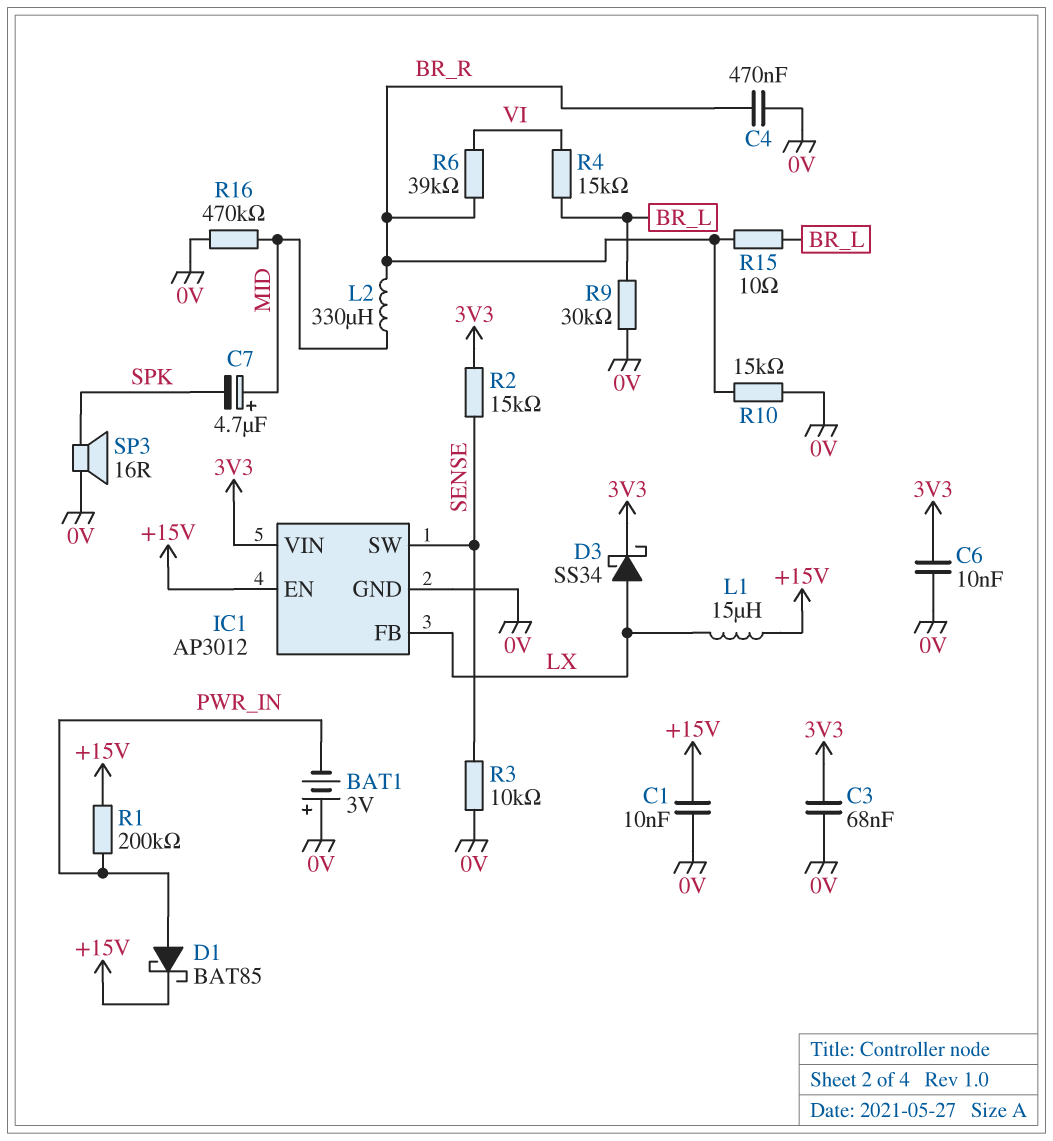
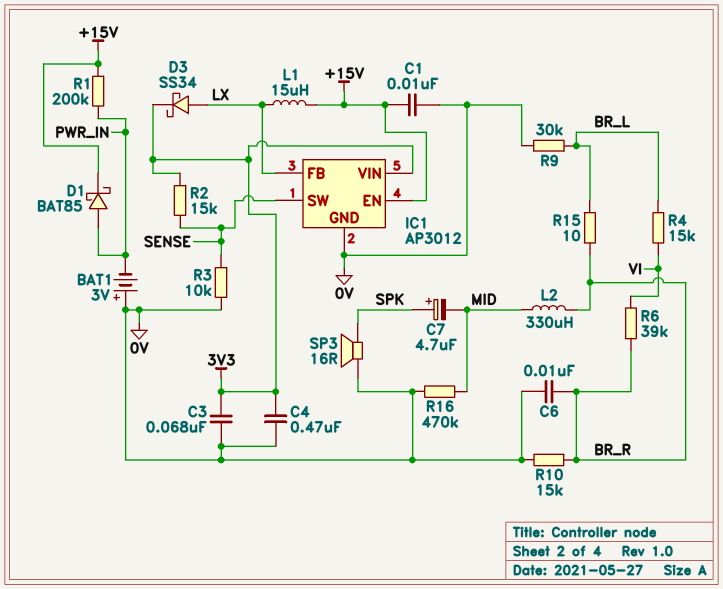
C4: 470nF (0V, BR_R) -> 470nF (0V, 3V3)
C6: 10nF (0V, 3V3) -> 10nF (0V, BR_R)
C7: 4.7uF (plus MID, minus SPK) -> 4.7uF (plus SPK, minus MID)

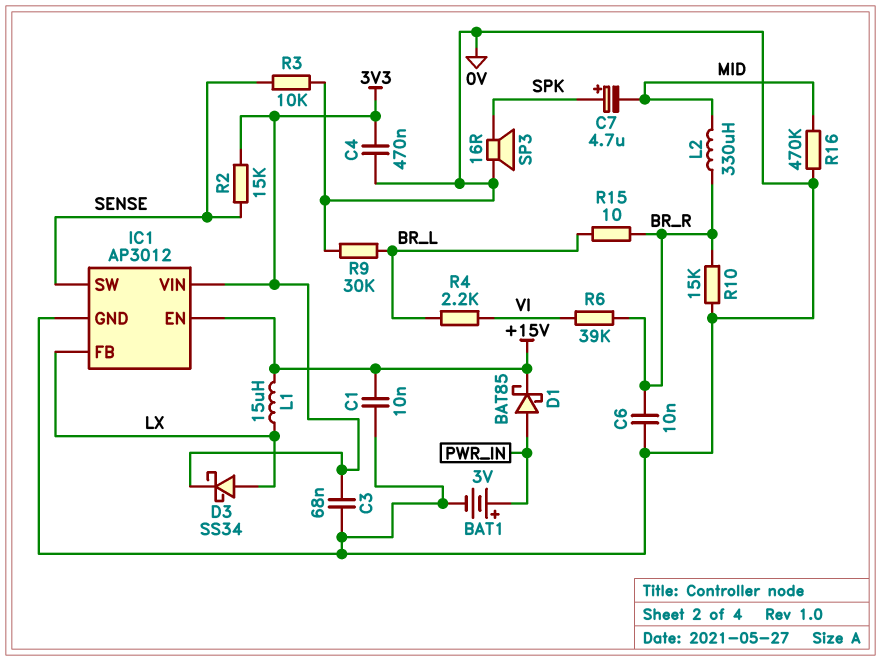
BAT1: 3V (plus 0V, minus PWR_IN) -> 3V (plus PWR_IN, minus 0V)
R1: 200k (+15V, PWR_IN) -> none
R4: 15k (BR_L, VI) -> 2.2k (BR_L, VI)

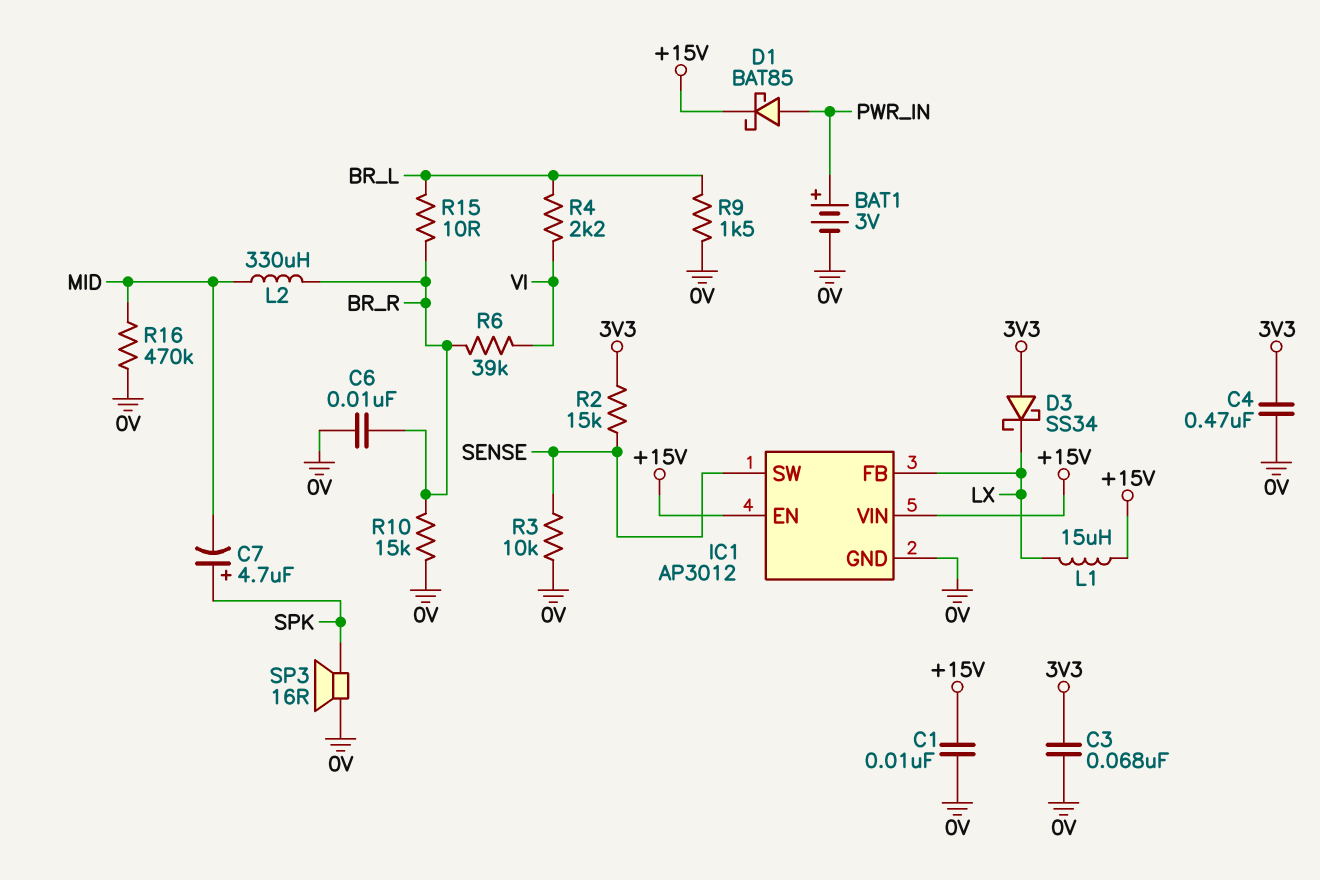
D3: schottky SS34 (A LX, K 3V3) -> schottky SS34 (A 3V3, K LX)
IC1 pin VIN: 3V3 -> +15V
R9: 30k (0V, BR_L) -> 1.5k (0V, BR_L)

